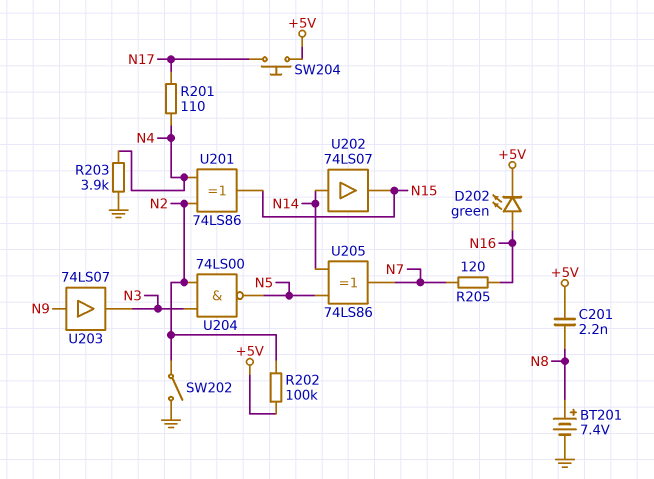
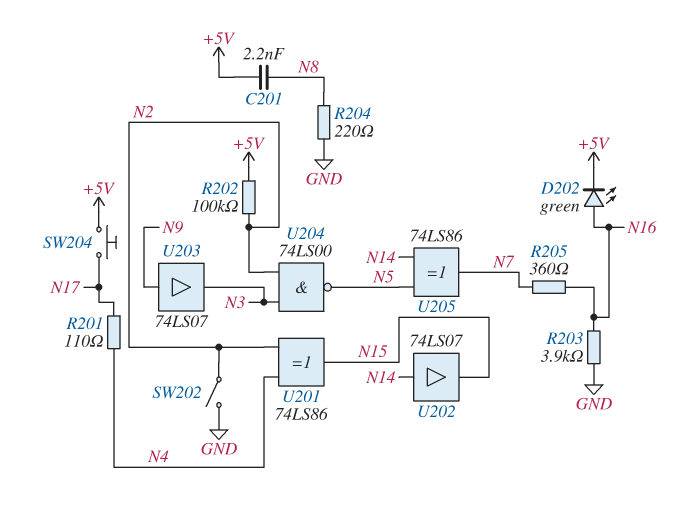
BT201: 7.4V (plus N8, minus GND) -> none
R203: 3.9k (GND, N4) -> 3.9k (GND, N16)
R204: none -> 220 (GND, N8)
R205: 120 (N7, N16) -> 360 (N7, N16)

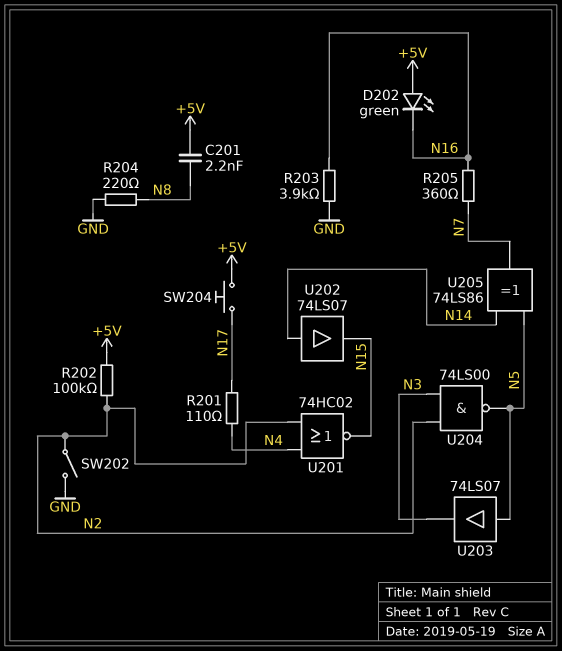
D202: LED green (A N16, K +5V) -> LED green (A +5V, K N16)
U201: XOR 74LS86 (in N2, in N4, out N15) -> NOR 74HC02 (in N2, in N4, out N15)
U203: buffer 74LS07 (in N9, out N3) -> buffer 74LS07 (in N5, out N3)

